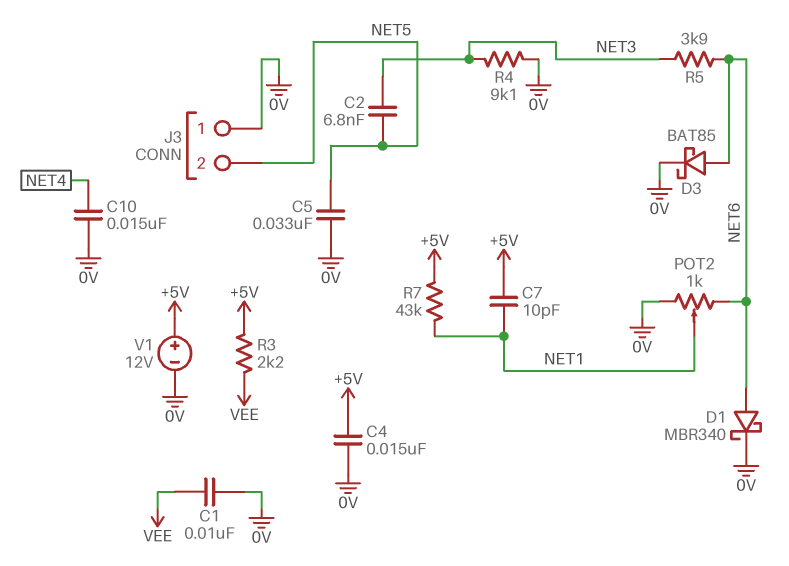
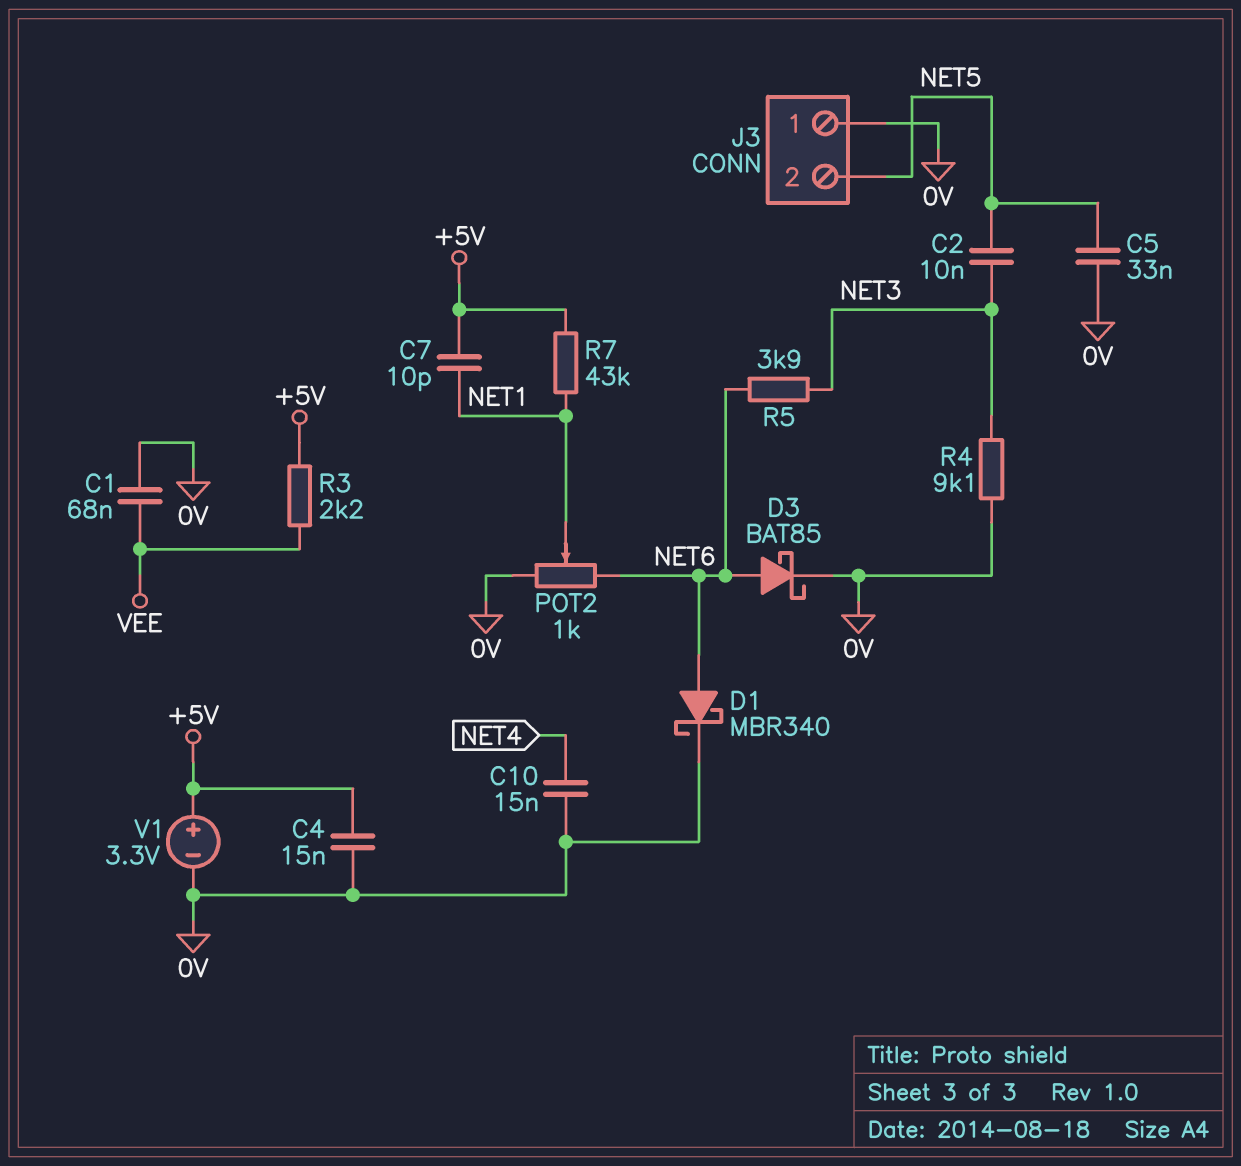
C1: 10nF (0V, VEE) -> 68nF (0V, VEE)
C2: 6.8nF (NET3, NET5) -> 10nF (NET3, NET5)
V1: 12V (plus +5V, minus 0V) -> 3.3V (plus +5V, minus 0V)

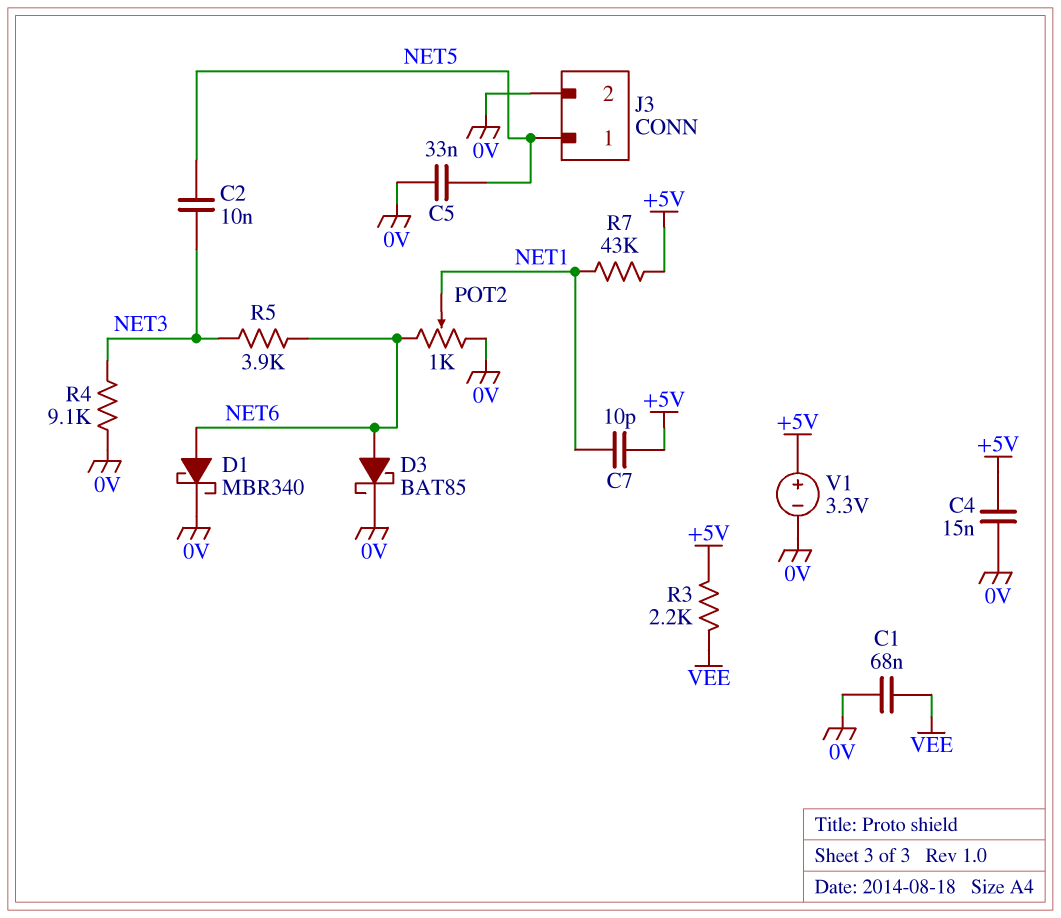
C10: 15nF (0V, NET4) -> none
J3 pin 1: 0V -> NET5
J3 pin 2: NET5 -> 0V

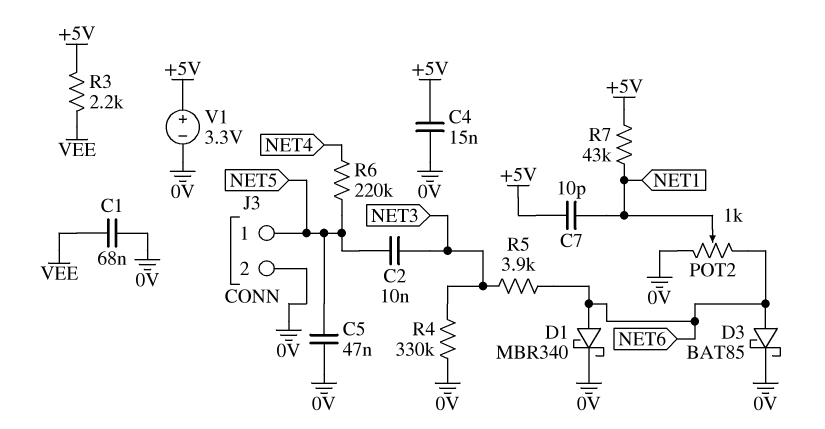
C5: 33nF (0V, NET5) -> 47nF (0V, NET5)
R4: 9.1k (0V, NET3) -> 330k (0V, NET3)
R6: none -> 220k (NET4, NET5)

